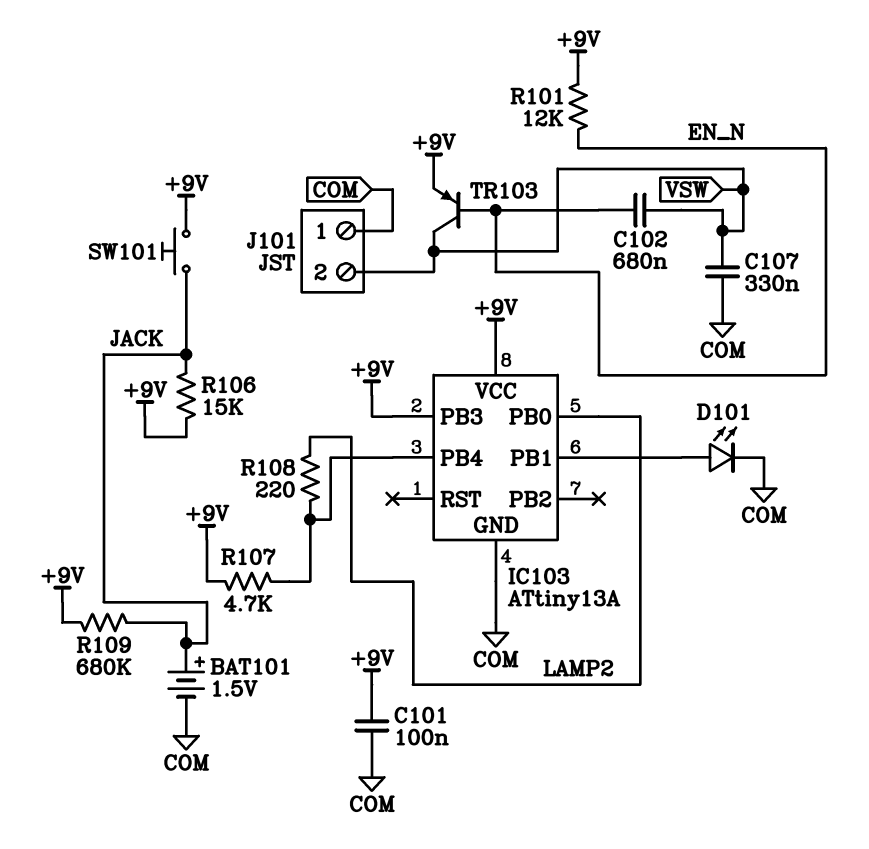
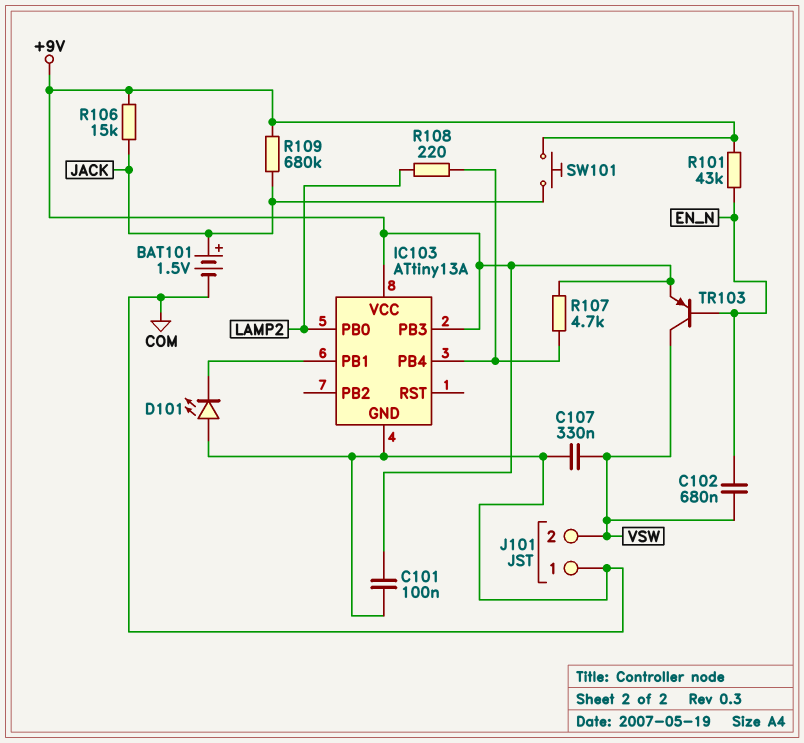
D101: LED (A IC103/PB1, K COM) -> LED (A COM, K IC103/PB1)
R101: 12k (+9V, EN_N) -> 43k (+9V, EN_N)

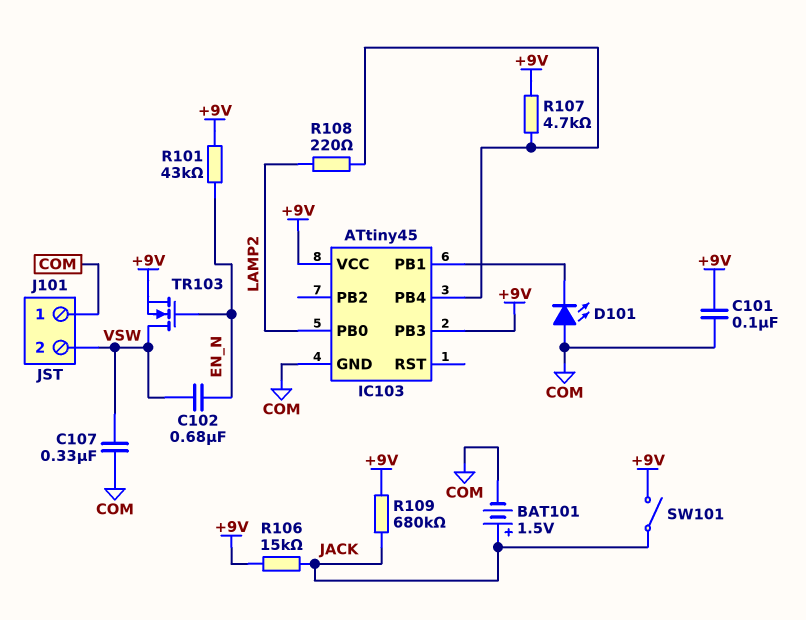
IC103: ATtiny13A -> ATtiny45
SW101: button (+9V, JACK) -> switch (+9V, JACK)
TR103: PNP (B EN_N, C VSW, E +9V) -> NMOS (G EN_N, D VSW, S +9V)

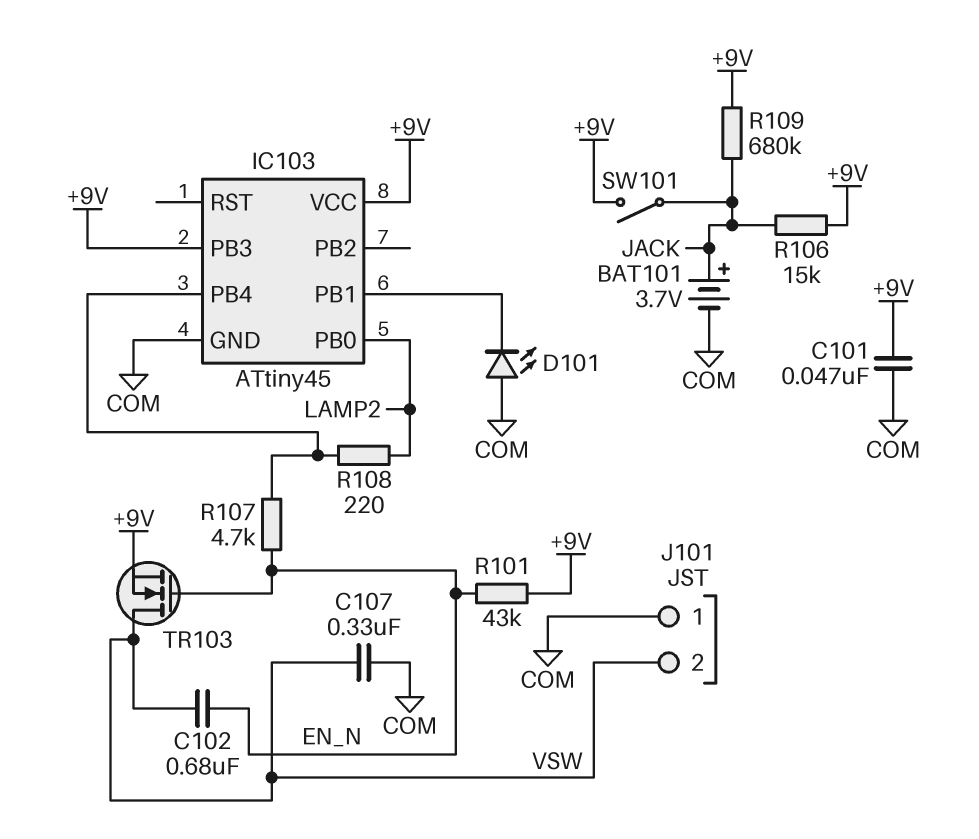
BAT101: 1.5V (plus JACK, minus COM) -> 3.7V (plus JACK, minus COM)
C101: 100nF (+9V, COM) -> 47nF (+9V, COM)
R107: 4.7k (+9V, IC103/PB4) -> 4.7k (EN_N, IC103/PB4)

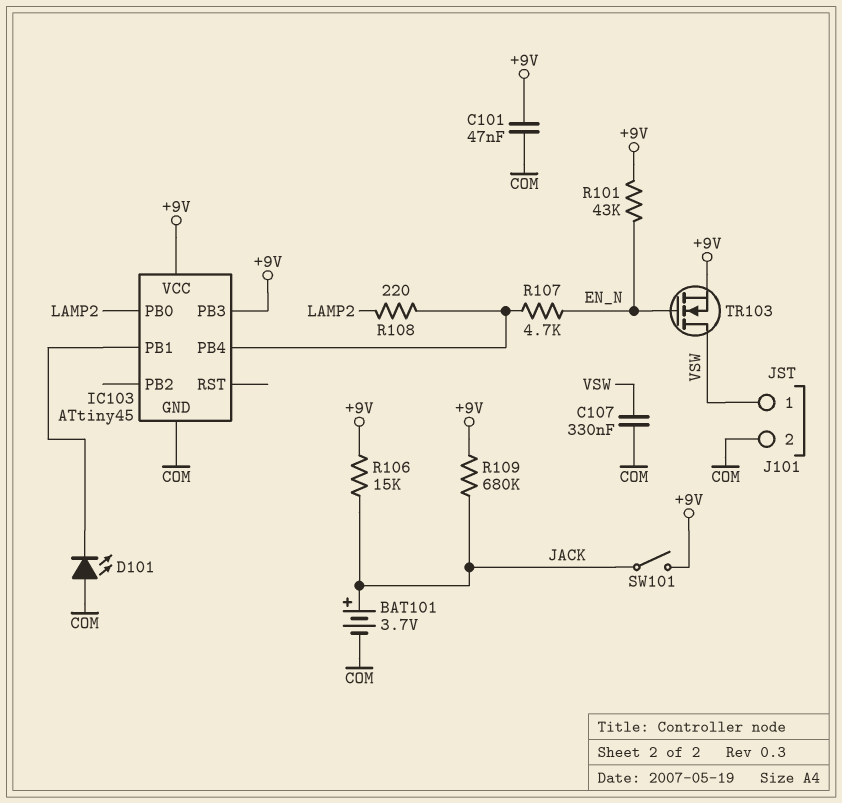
C102: 680nF (EN_N, VSW) -> none
J101 pin 1: COM -> VSW
J101 pin 2: VSW -> COM

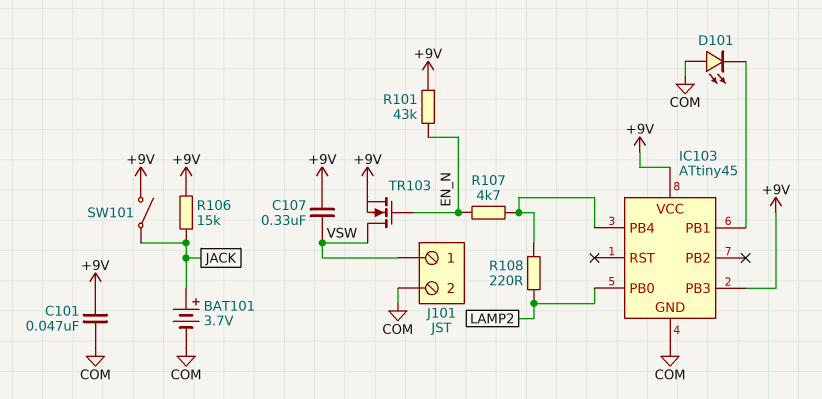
C107: 330nF (COM, VSW) -> 330nF (+9V, VSW)
R109: 680k (+9V, JACK) -> none

